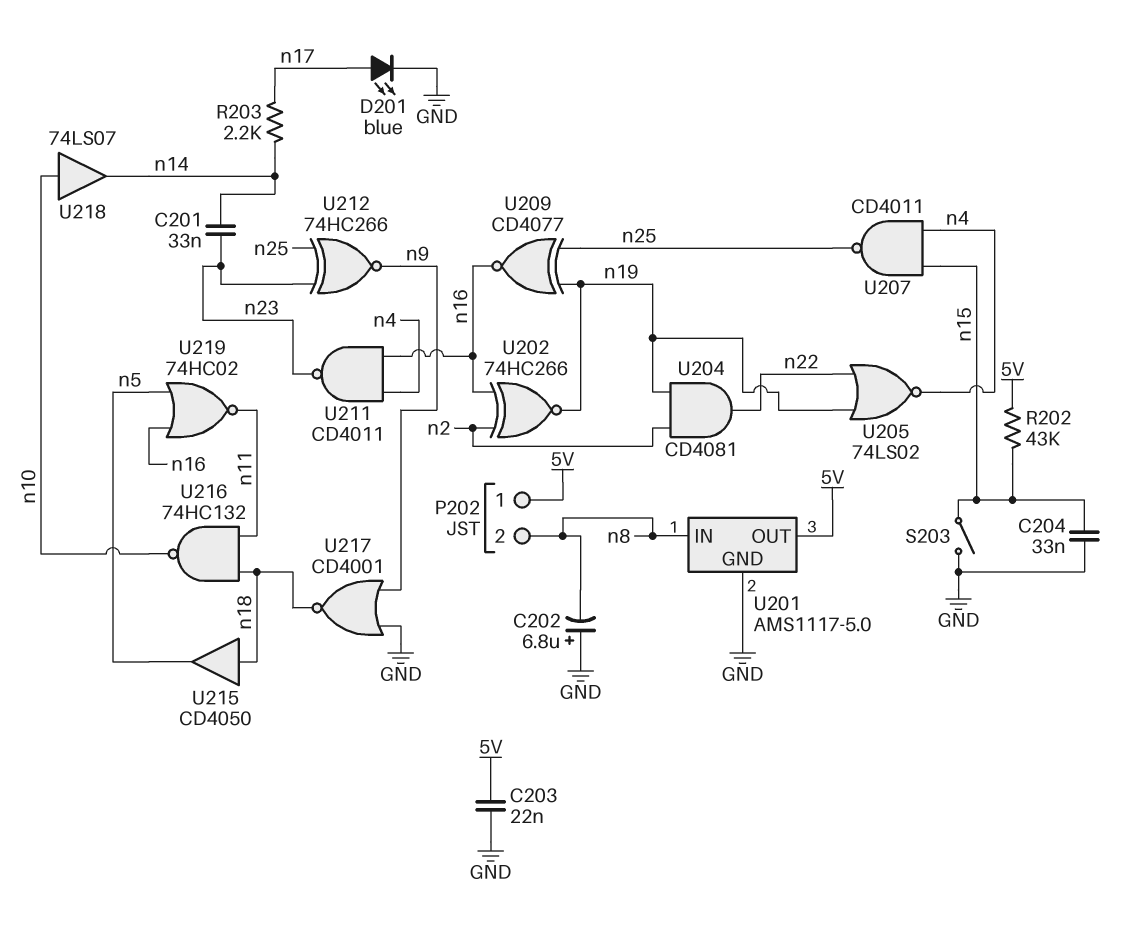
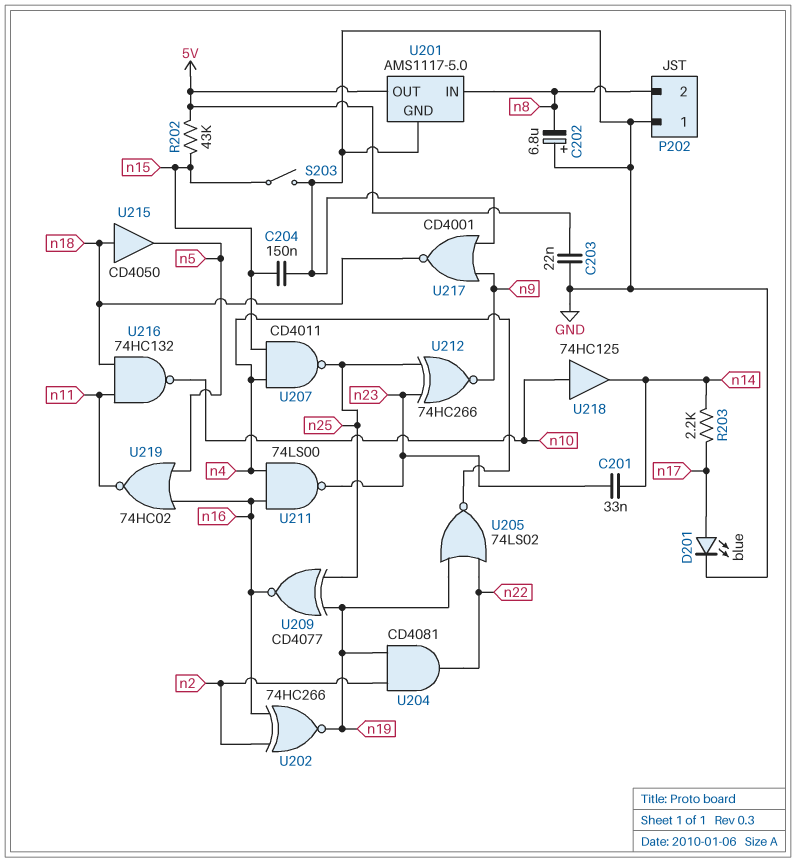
C204: 33nF (GND, n15) -> 150nF (GND, n15)
P202 pin 1: 5V -> GND
U211: NAND CD4011 (in n4, in n16, out n23) -> NAND 74LS00 (in n4, in n16, out n23)
U218: buffer 74LS07 (in n10, out n14) -> buffer 74HC125 (in n10, out n14)

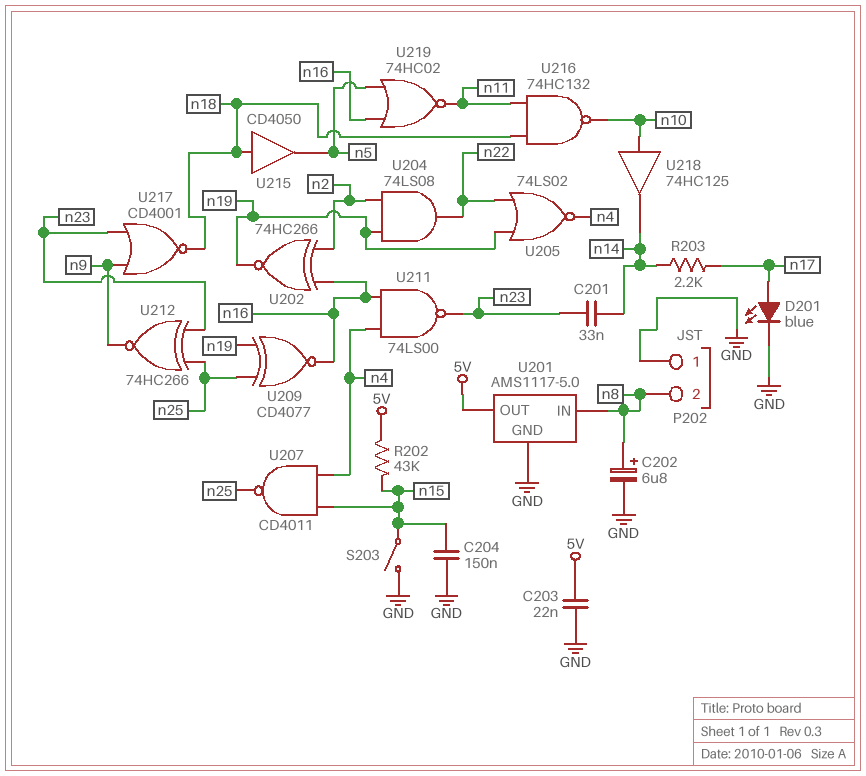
C202: 6.8uF (plus GND, minus n8) -> 6.8uF (plus n8, minus GND)
U204: AND CD4081 (in n2, in n19, out n22) -> AND 74LS08 (in n2, in n19, out n22)
U217: NOR CD4001 (in GND, in n9, out n18) -> NOR CD4001 (in n9, in n23, out n18)

